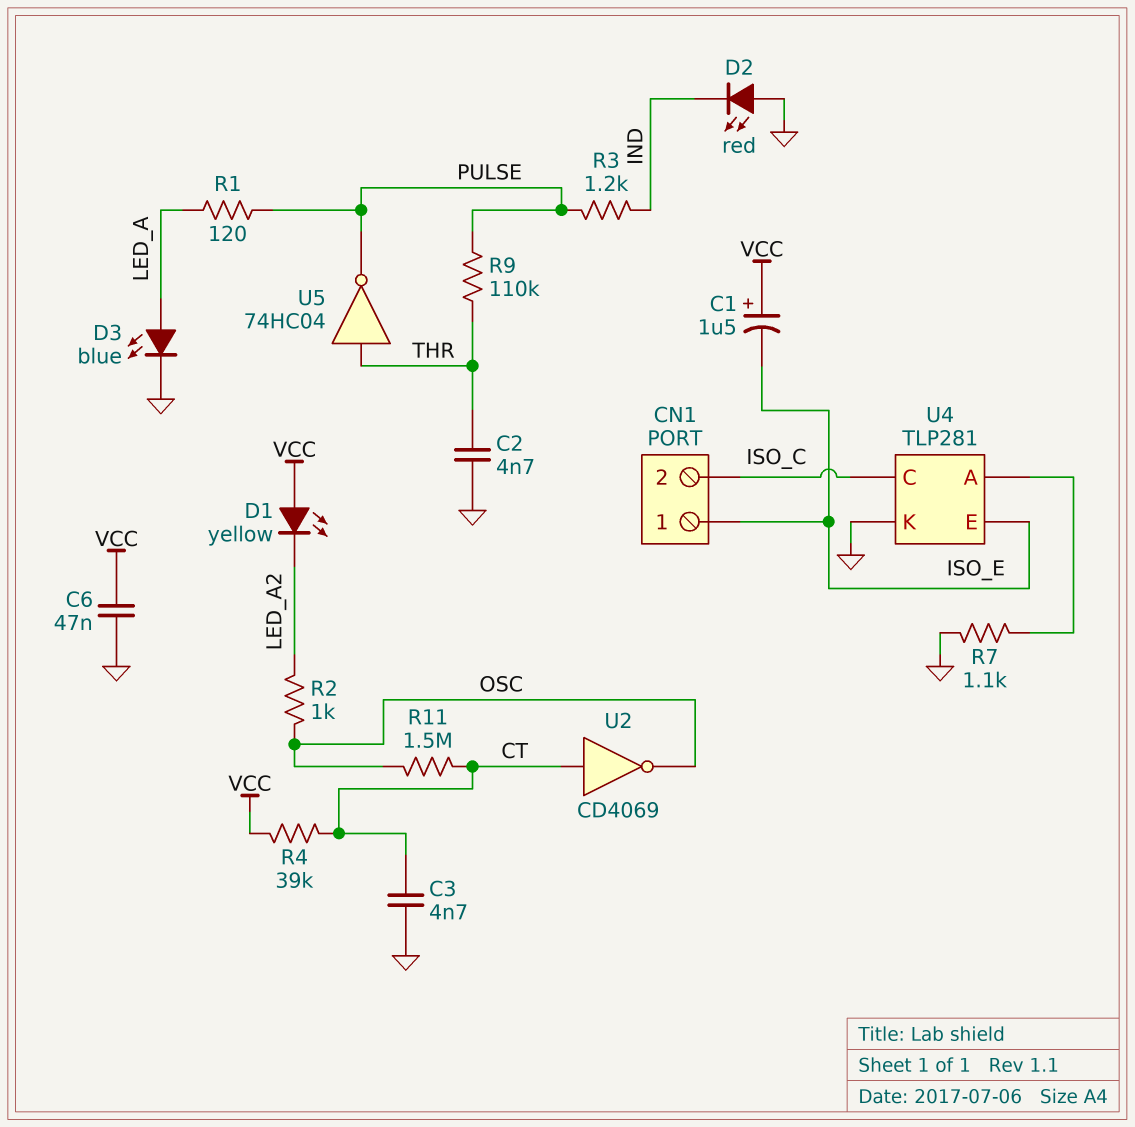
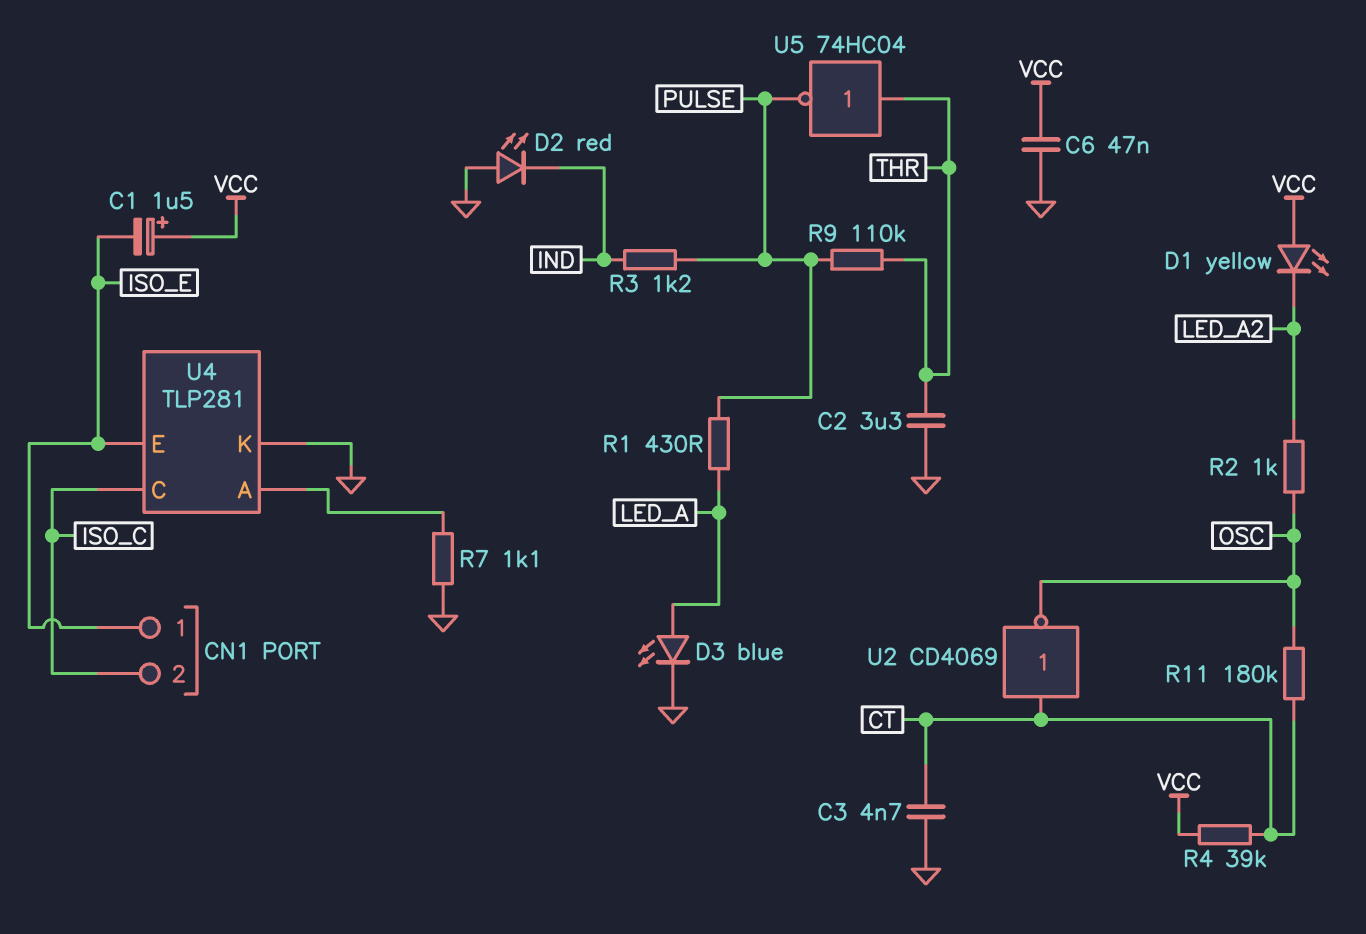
C2: 4.7nF (GND, THR) -> 3.3uF (GND, THR)
R1: 120 (LED_A, PULSE) -> 430 (LED_A, PULSE)
R11: 1.5M (CT, OSC) -> 180k (CT, OSC)

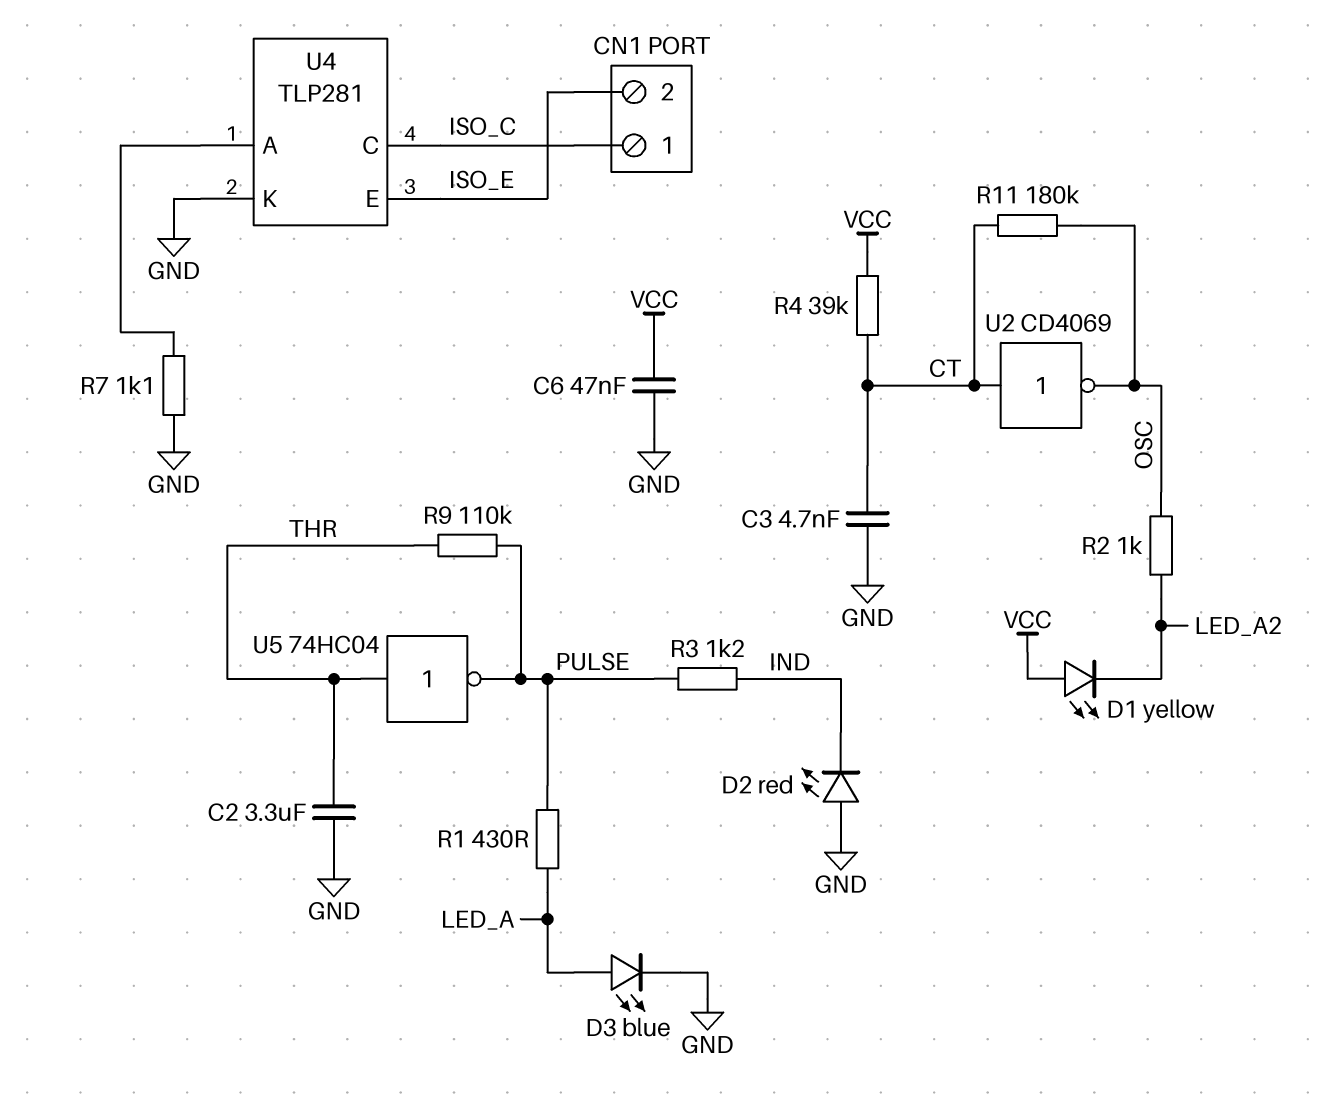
C1: 1.5uF (plus VCC, minus ISO_E) -> none
CN1 pin 1: ISO_E -> ISO_C
CN1 pin 2: ISO_C -> ISO_E

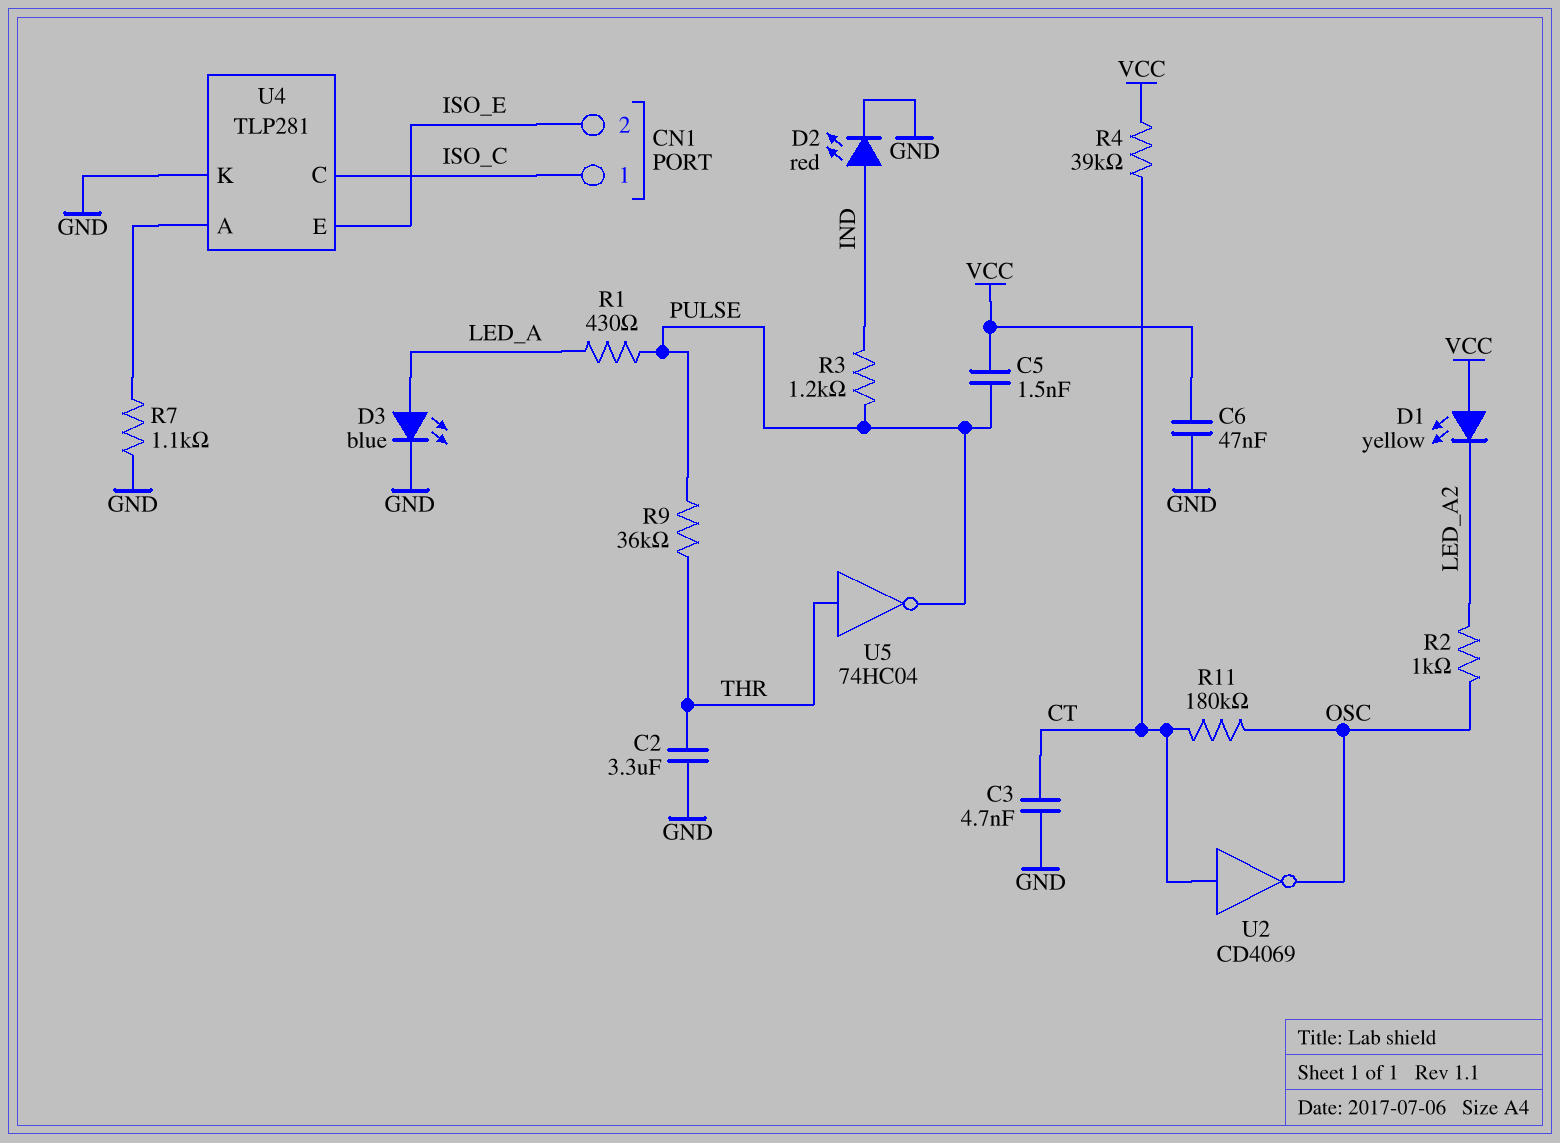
C5: none -> 1.5nF (PULSE, VCC)
D2: LED red (A GND, K IND) -> LED red (A IND, K GND)
R9: 110k (PULSE, THR) -> 36k (PULSE, THR)

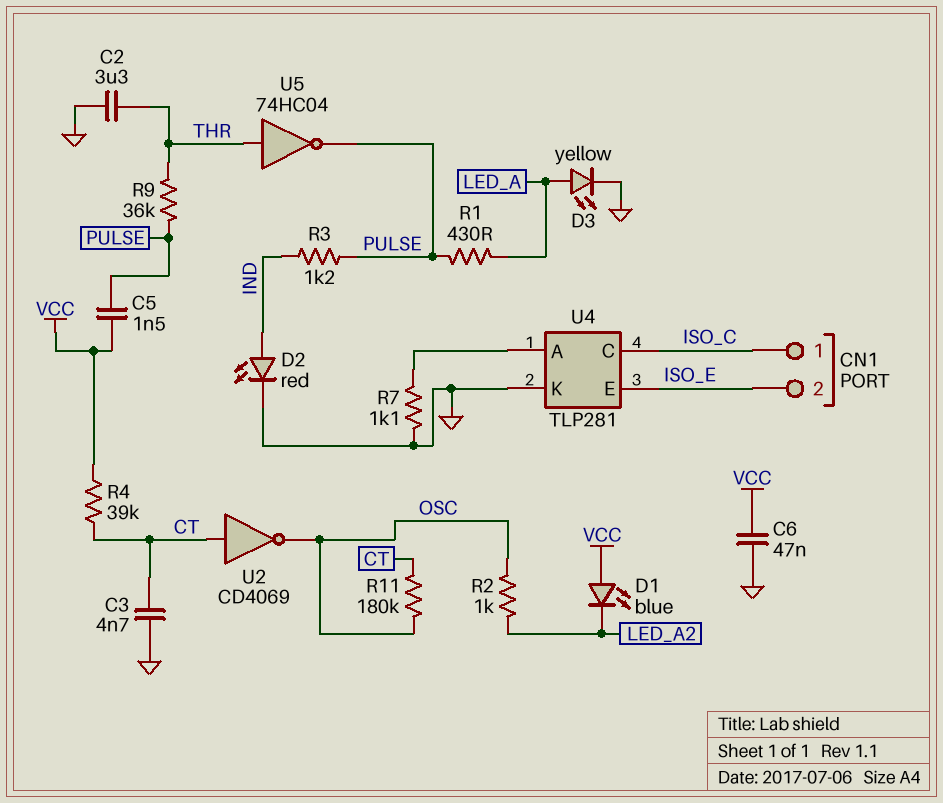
D1: LED yellow (A VCC, K LED_A2) -> LED blue (A VCC, K LED_A2)
D3: LED blue (A LED_A, K GND) -> LED yellow (A LED_A, K GND)

